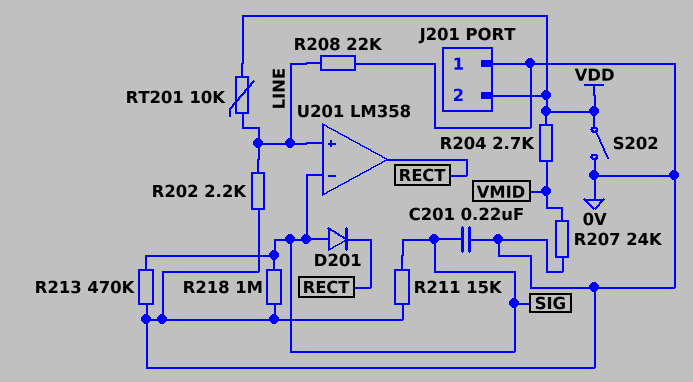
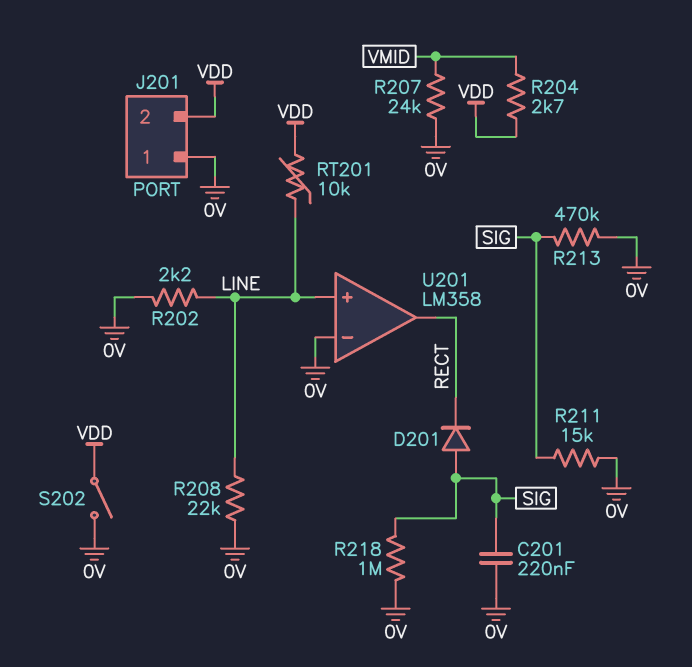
U201 pin in-: SIG -> 0V

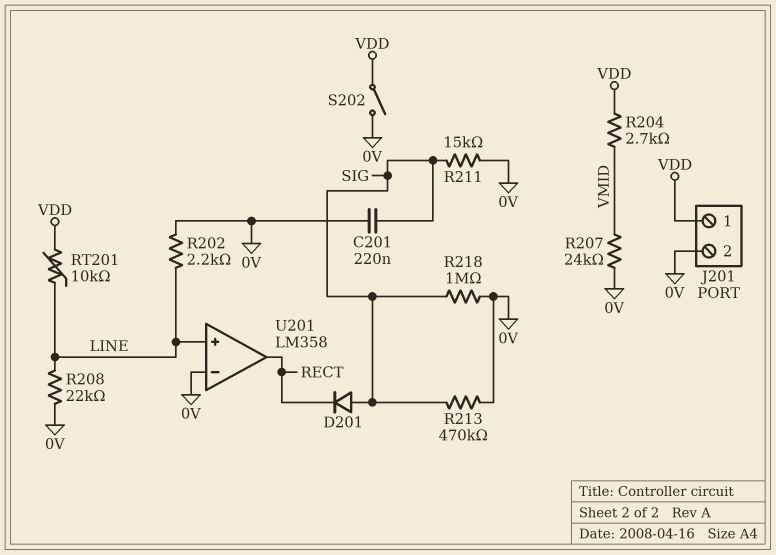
J201 pin 1: 0V -> VDD
J201 pin 2: VDD -> 0V

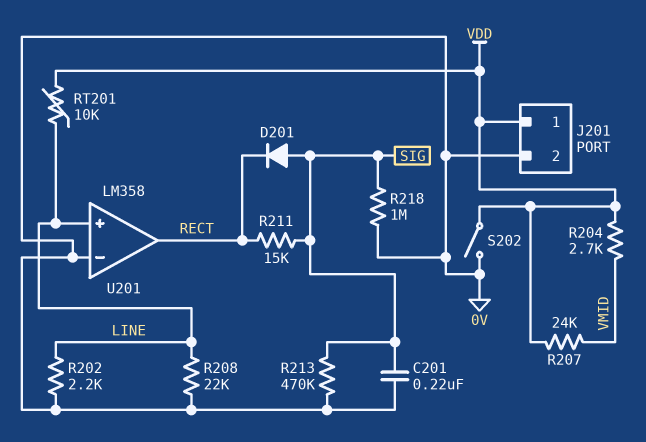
R207: 24k (0V, VMID) -> 24k (VDD, VMID)
R211: 15k (0V, SIG) -> 15k (RECT, SIG)

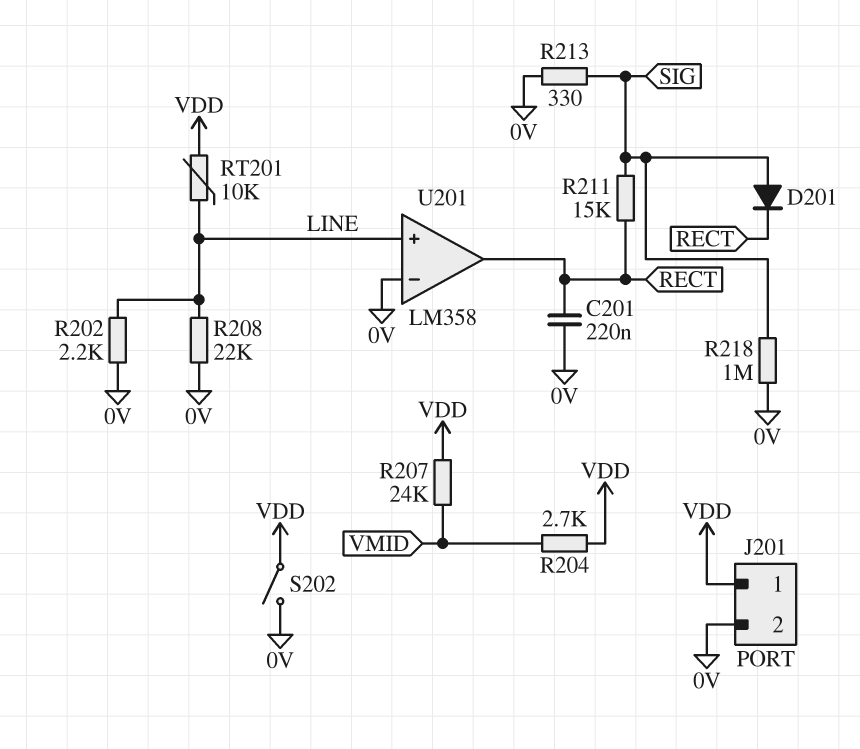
C201: 220nF (0V, SIG) -> 220nF (0V, RECT)
R213: 470k (0V, SIG) -> 330 (0V, SIG)

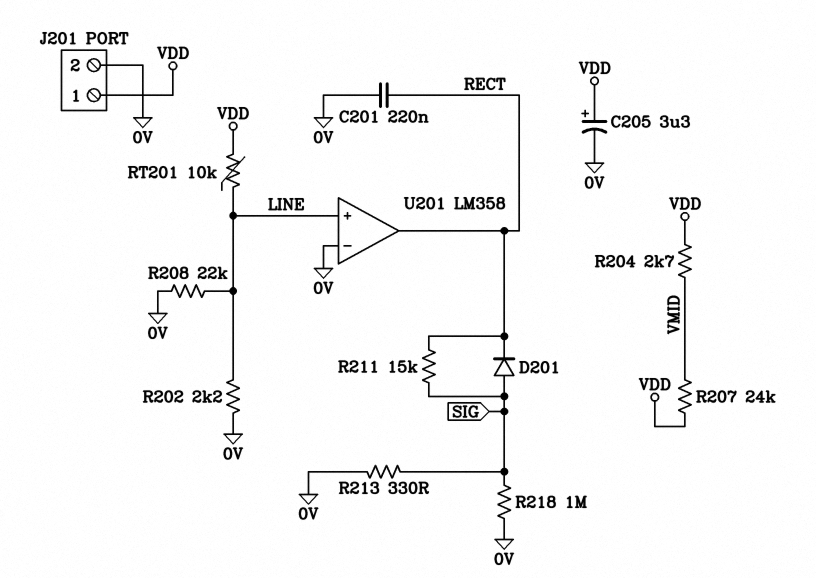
C205: none -> 3.3uF (plus VDD, minus 0V)
S202: switch (0V, VDD) -> none

